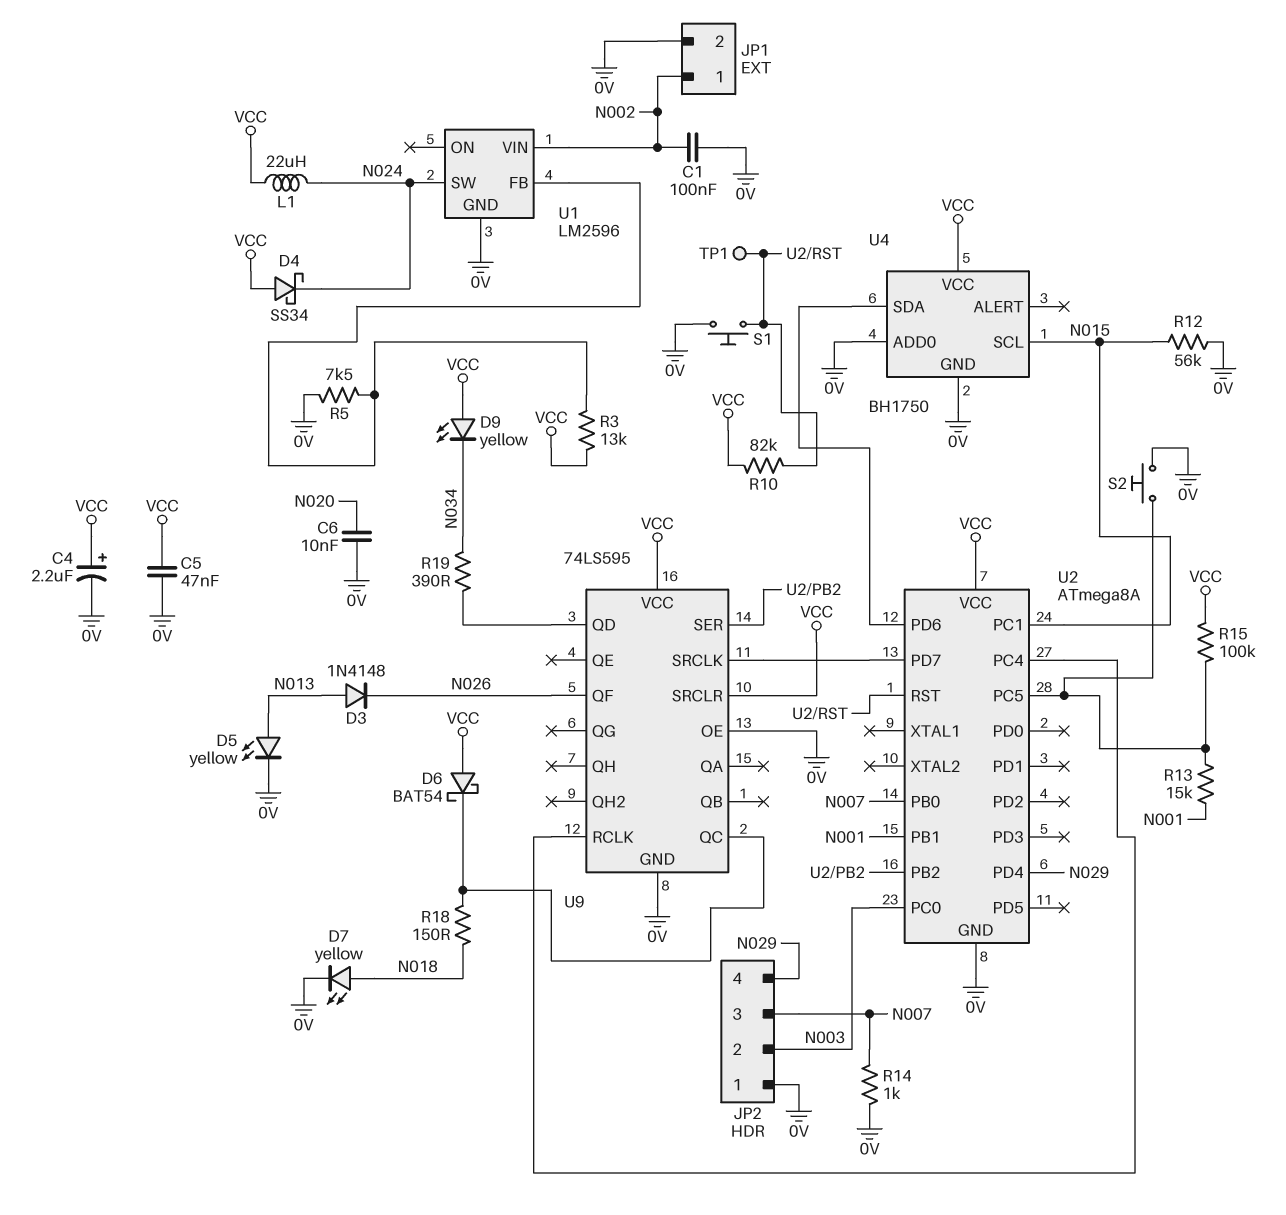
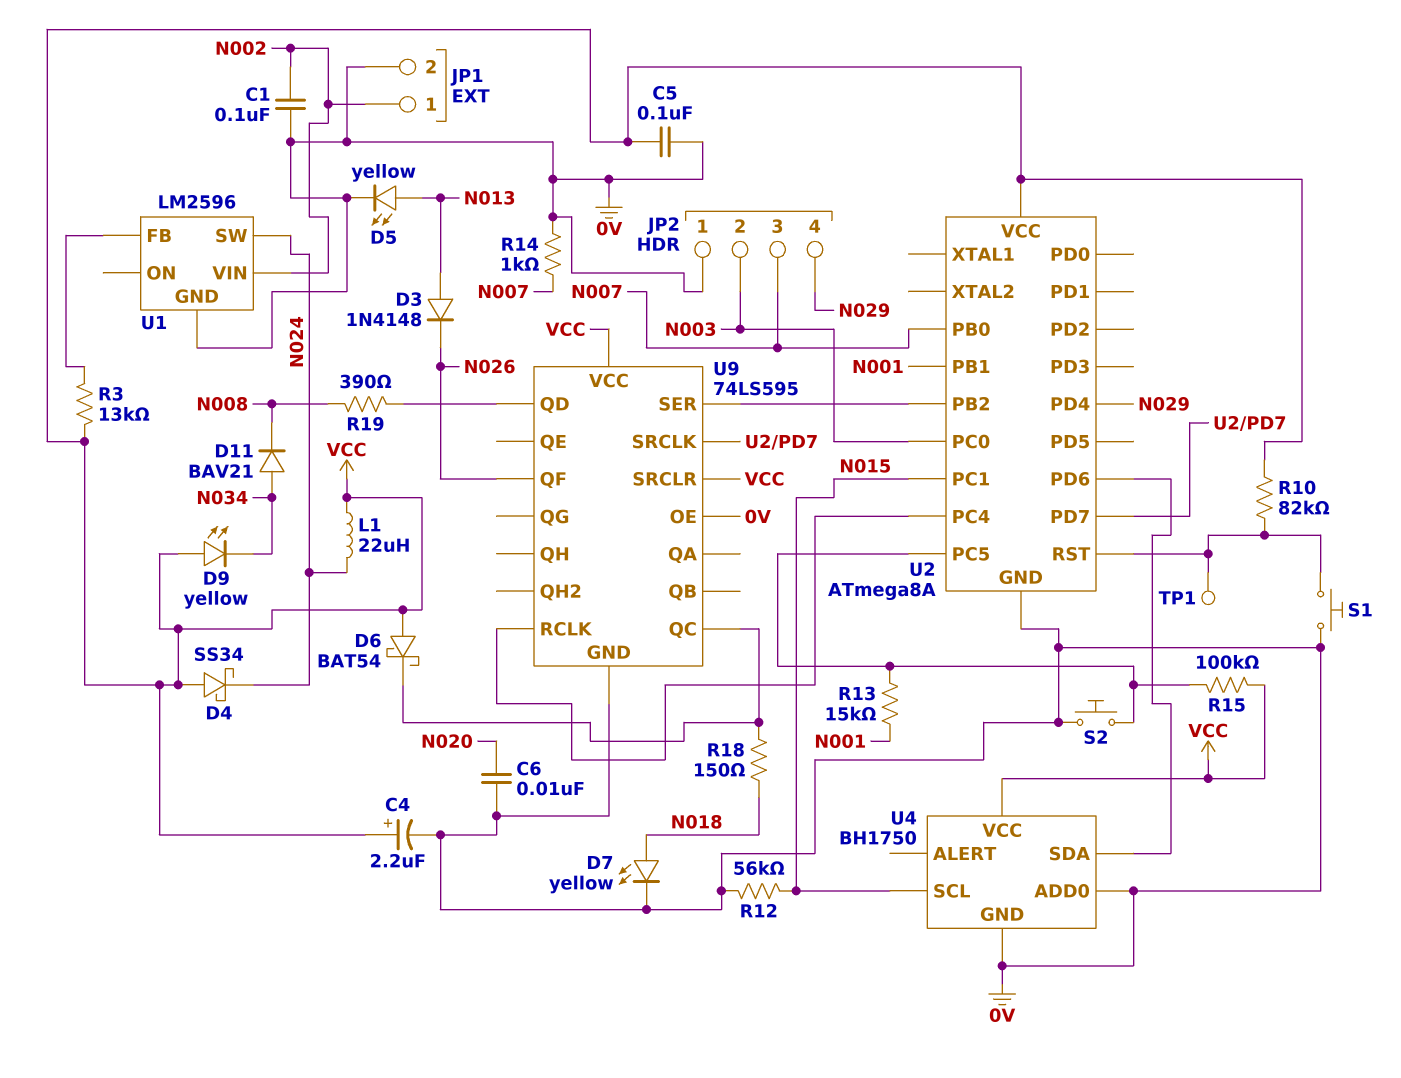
C5: 47nF (0V, VCC) -> 100nF (0V, VCC)
D11: none -> diode BAV21 (A N034, K N008)
R5: 7.5k (0V, U1/FB) -> none
R19: 390 (N034, U9/QD) -> 390 (N008, U9/QD)

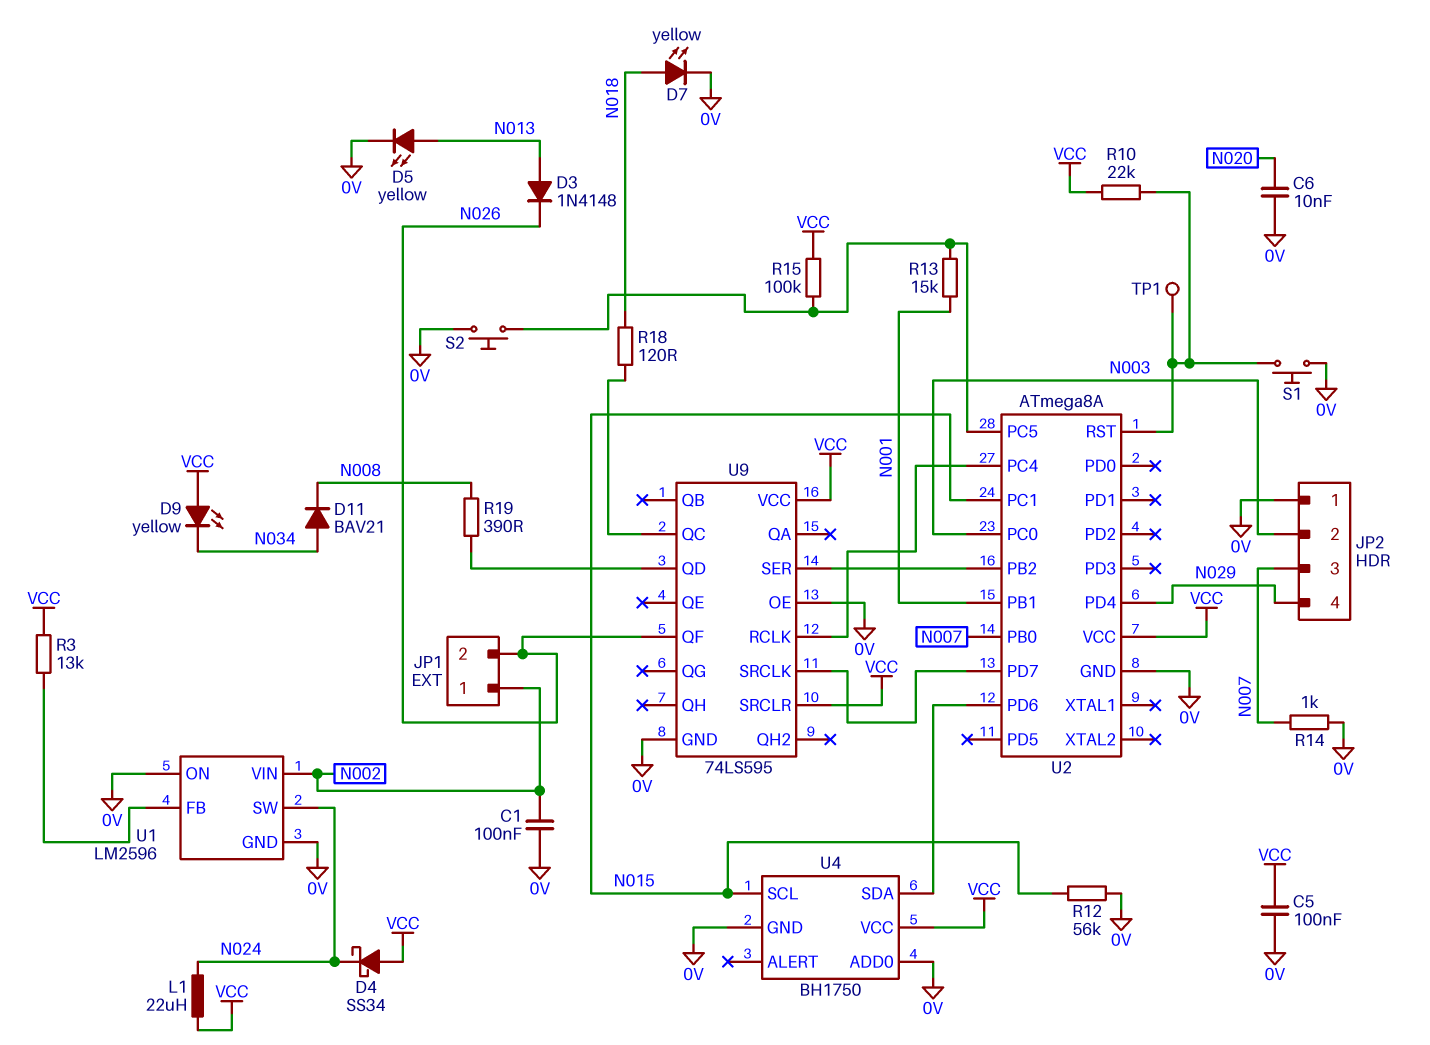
C4: 2.2uF (plus VCC, minus 0V) -> none
D6: schottky BAT54 (A VCC, K U9/QC) -> none
JP1 pin 2: 0V -> N026
R10: 82k (U2/RST, VCC) -> 22k (U2/RST, VCC)
R18: 150 (N018, U9/QC) -> 120 (N018, U9/QC)
U1 pin ON: none -> 0V

